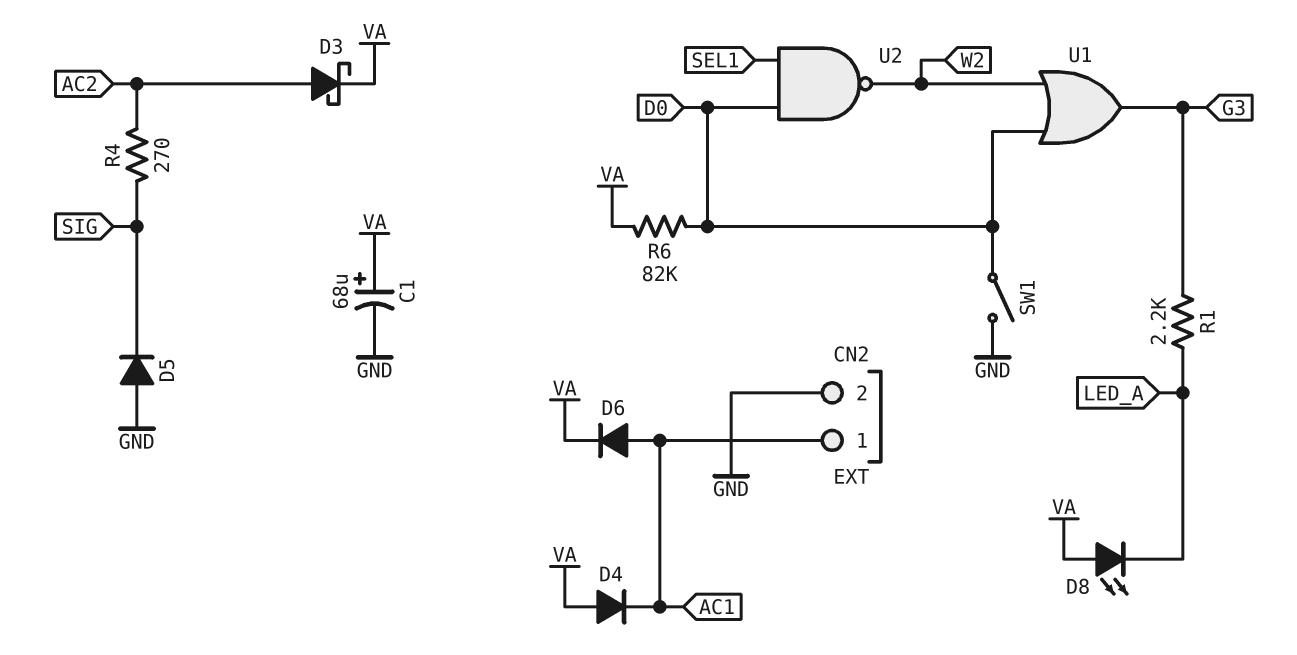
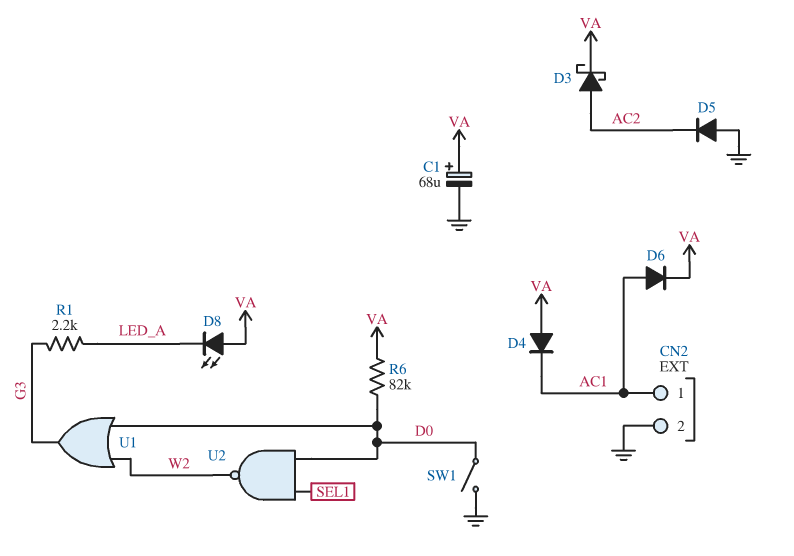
D5: diode (A GND, K SIG) -> diode (A GND, K AC2)
R4: 270 (AC2, SIG) -> none

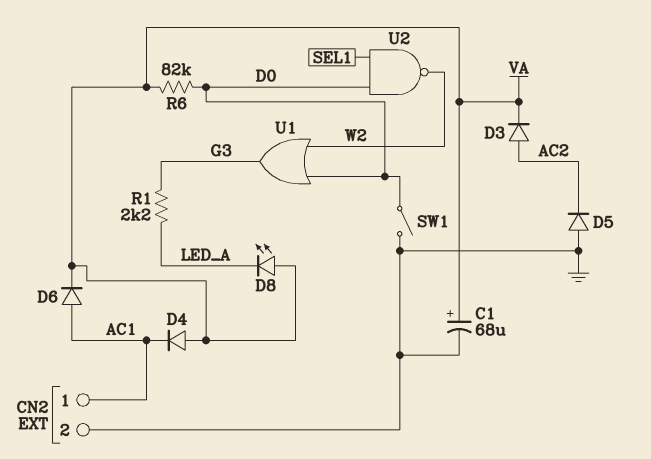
D3: schottky (A AC2, K VA) -> diode (A AC2, K VA)

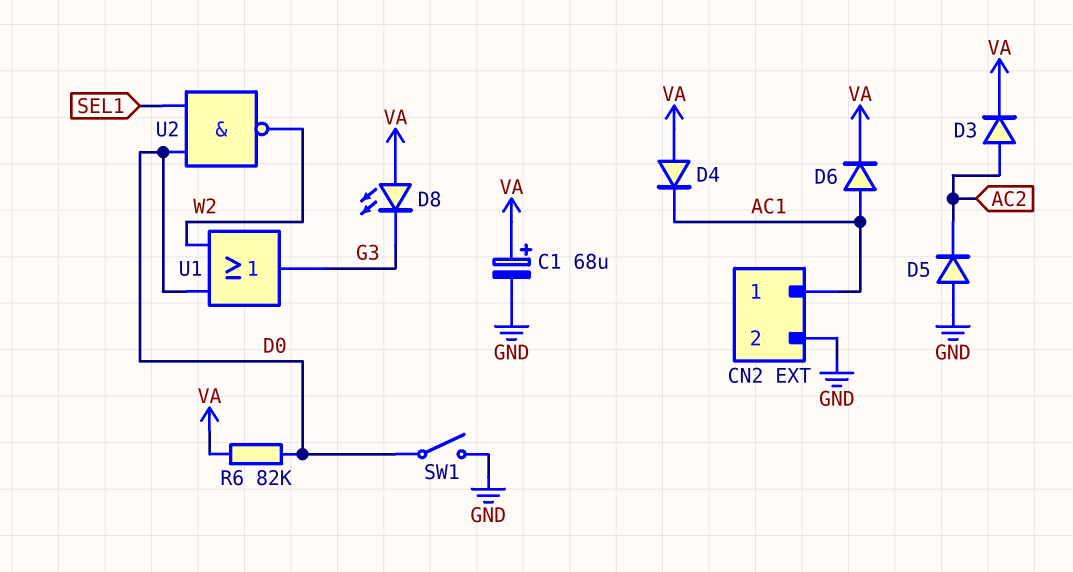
D8: LED (A VA, K LED_A) -> LED (A VA, K G3)
R1: 2.2k (G3, LED_A) -> none

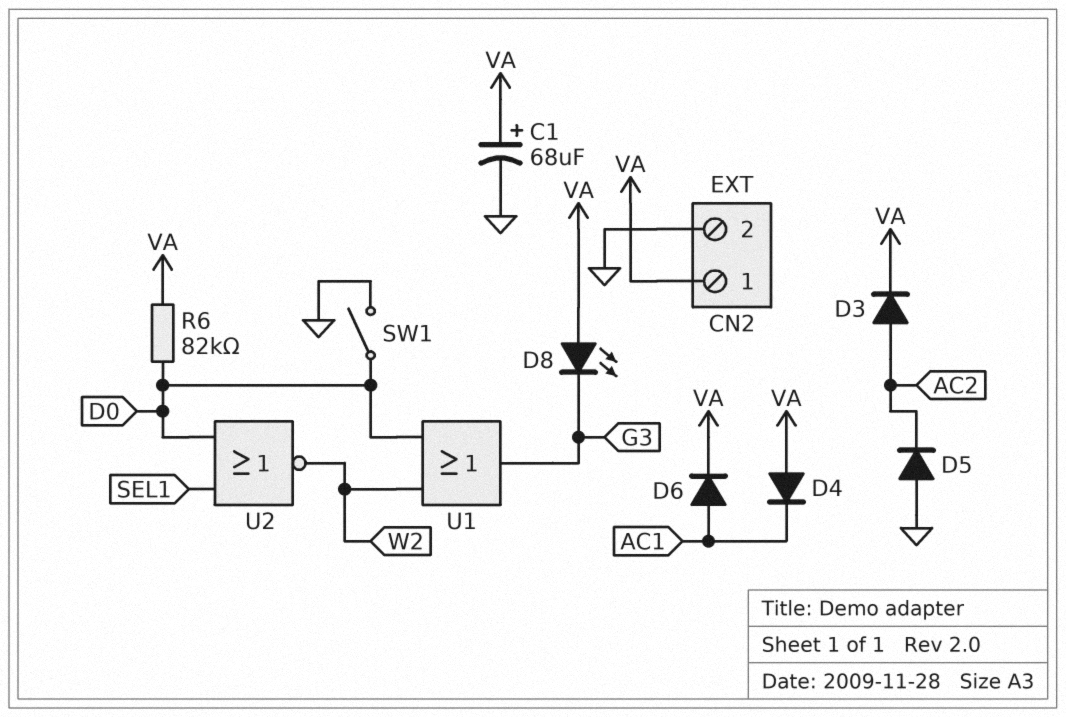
CN2 pin 1: AC1 -> VA
U2: NAND (in D0, in SEL1, out W2) -> NOR (in D0, in SEL1, out W2)

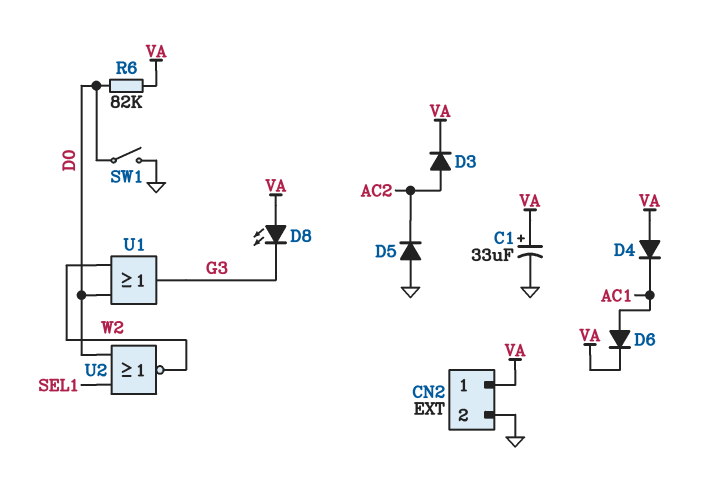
C1: 68uF (plus VA, minus GND) -> 33uF (plus VA, minus GND)

